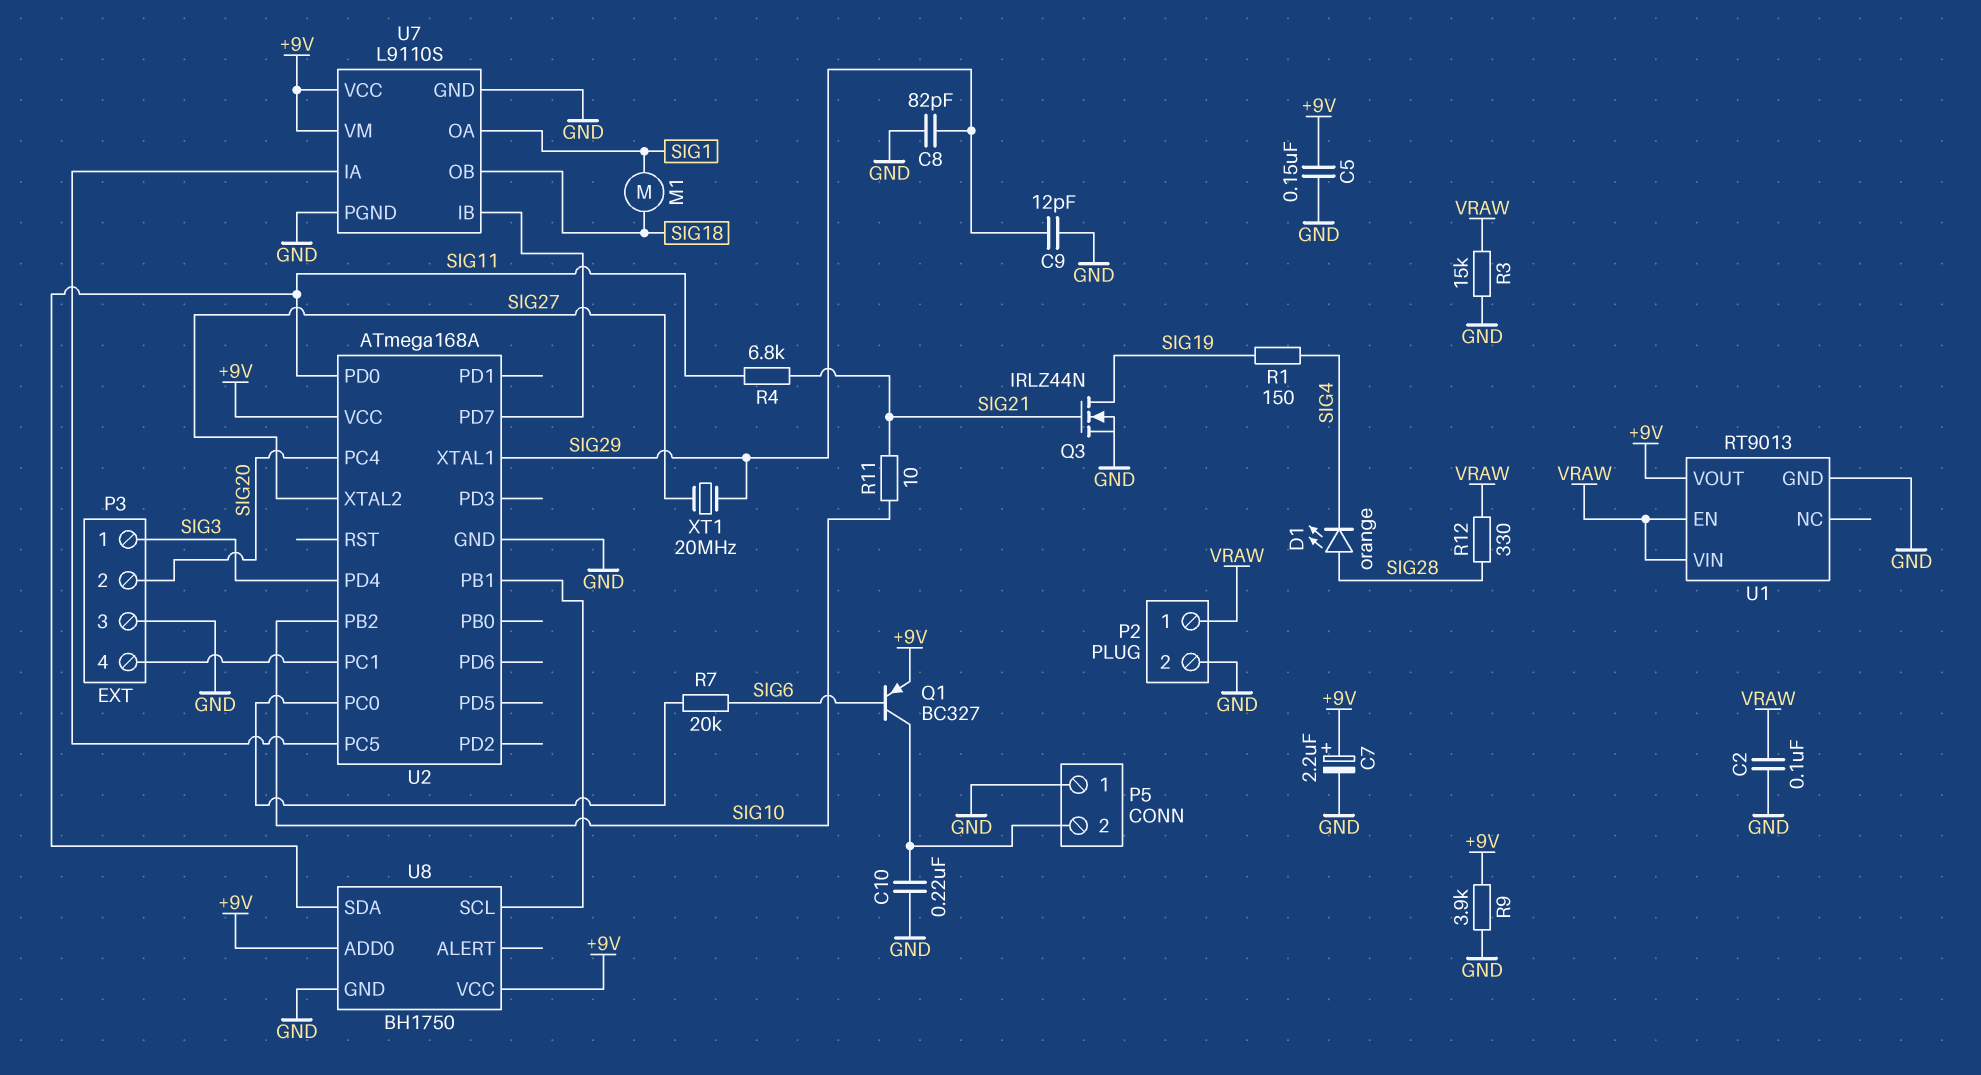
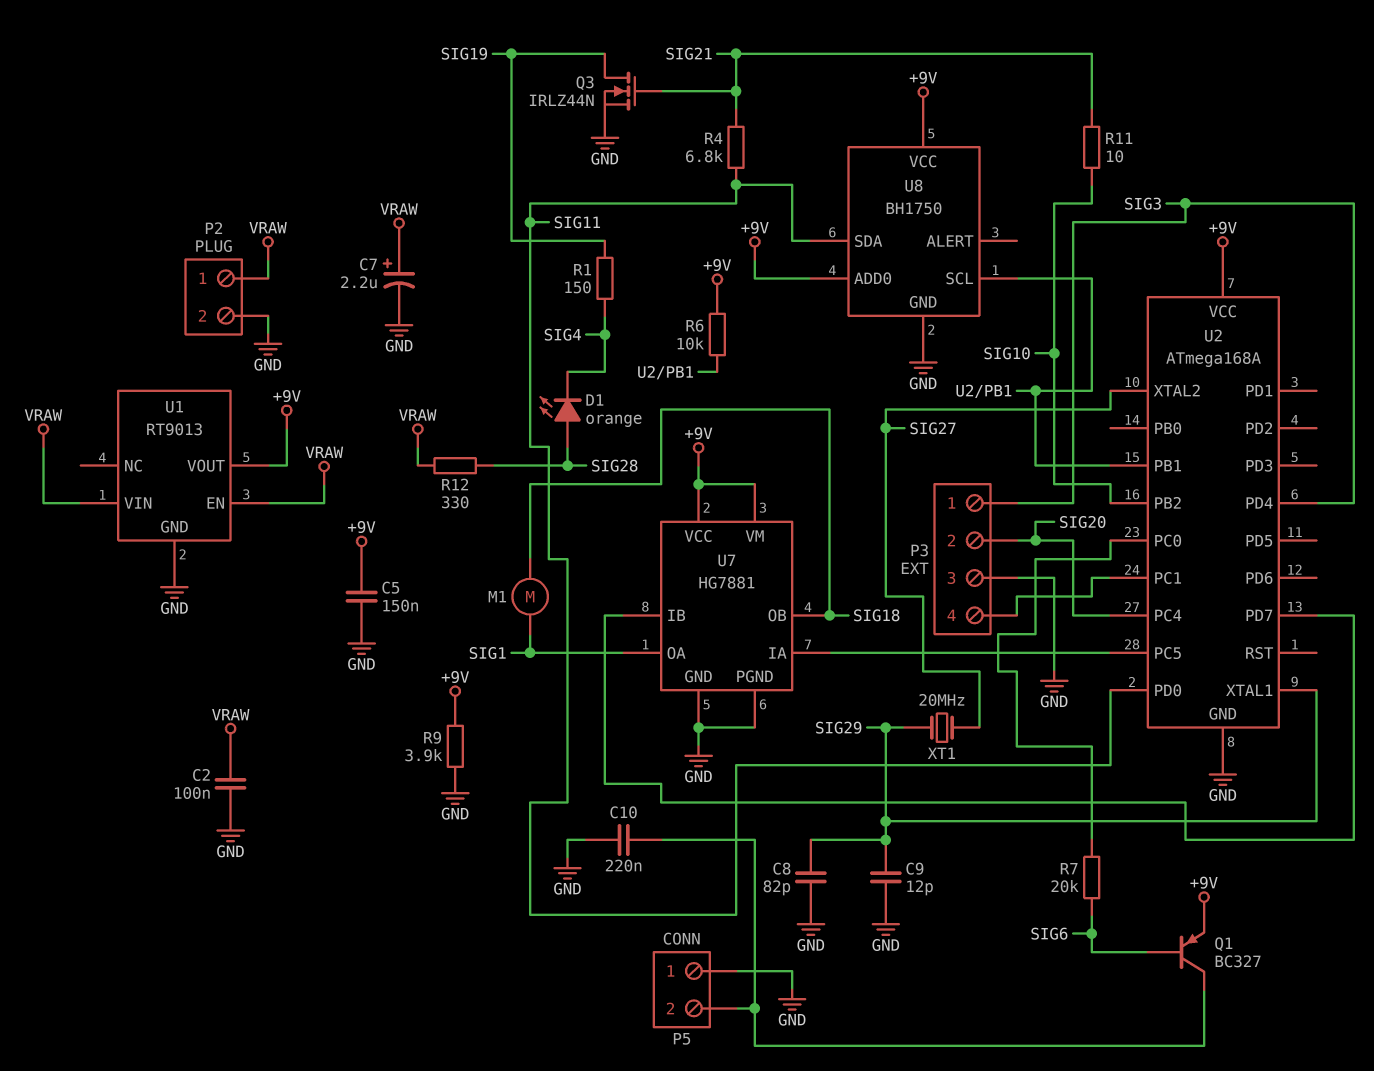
C7: 2.2uF (plus +9V, minus GND) -> 2.2uF (plus VRAW, minus GND)
R3: 15k (GND, VRAW) -> none
R6: none -> 10k (+9V, U2/PB1)
U7: L9110S -> HG7881

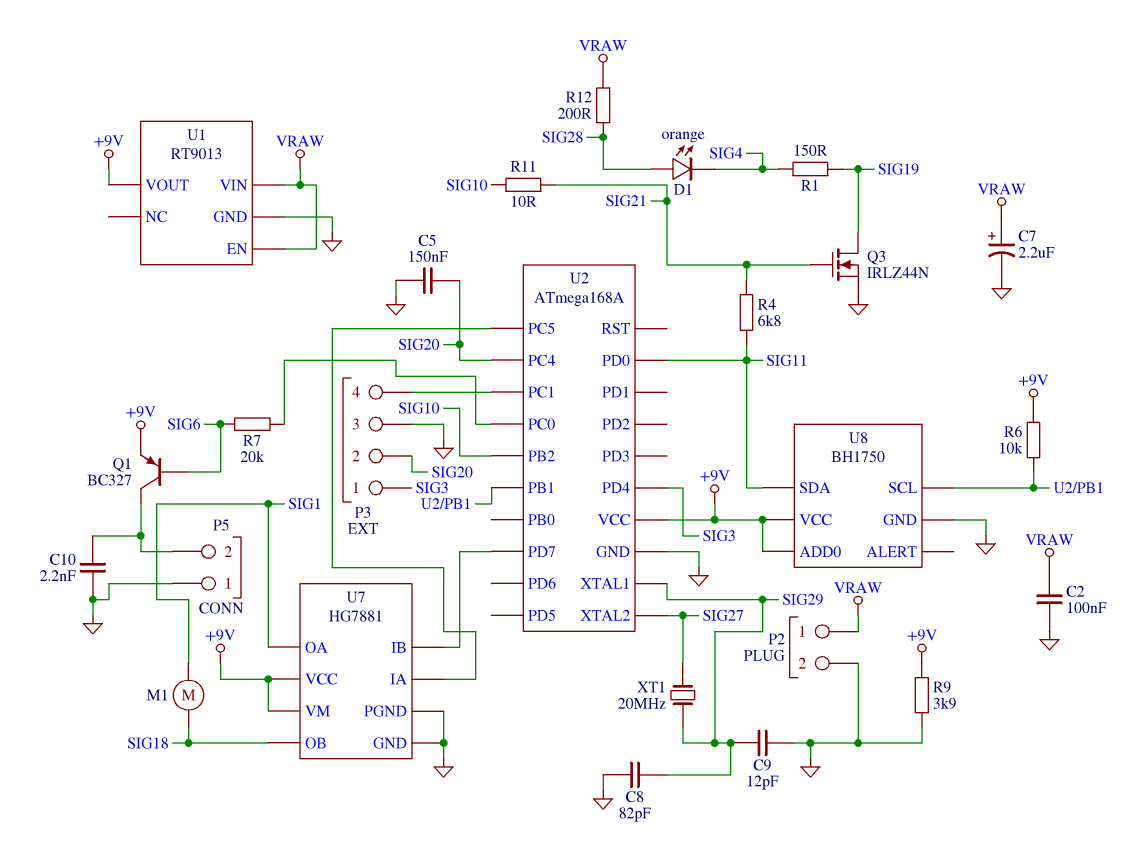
C5: 150nF (+9V, GND) -> 150nF (GND, SIG20)
C10: 220nF (GND, P5/2) -> 2.2nF (GND, P5/2)
R12: 330 (SIG28, VRAW) -> 200 (SIG28, VRAW)

